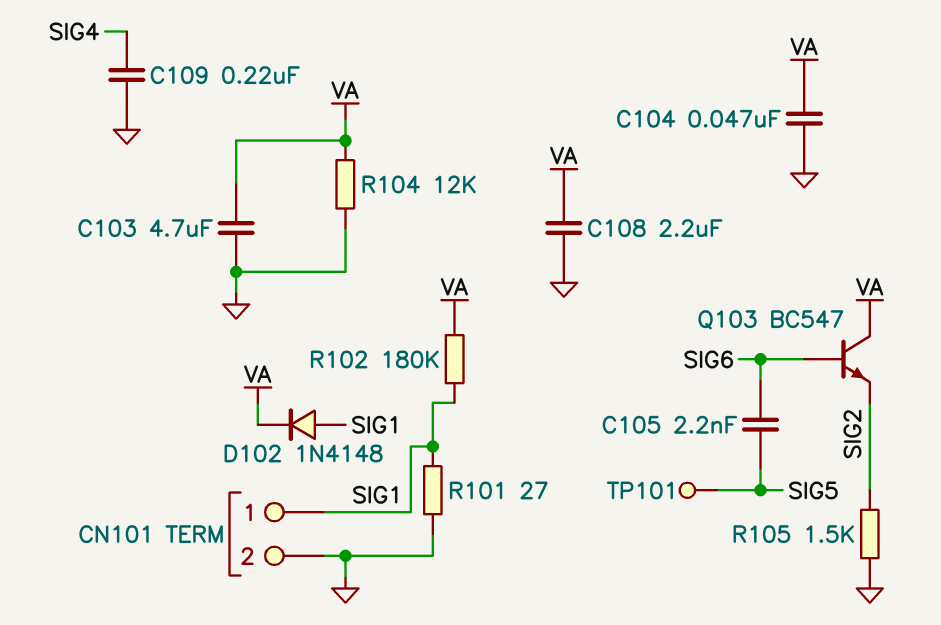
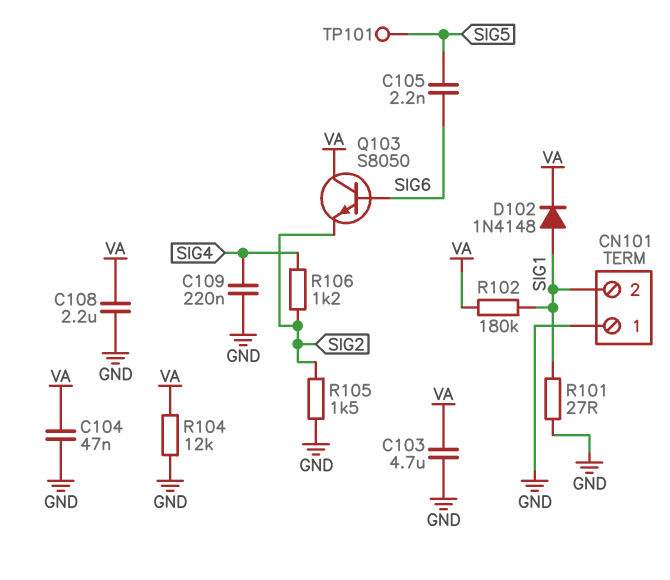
CN101 pin 1: SIG1 -> GND
CN101 pin 2: GND -> SIG1
Q103: NPN BC547 (B SIG6, C VA, E SIG2) -> NPN S8050 (B SIG6, C VA, E SIG2)
R106: none -> 1.2k (SIG2, SIG4)

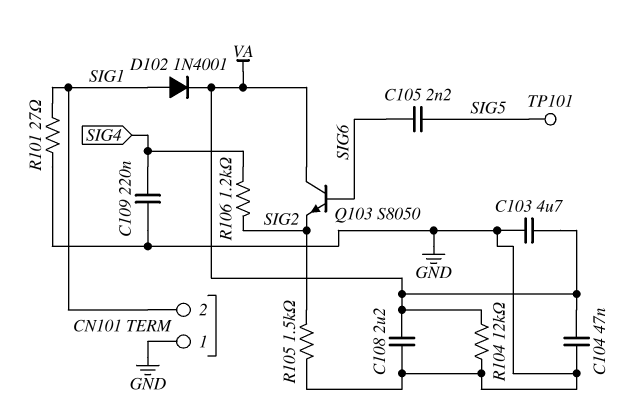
D102: diode 1N4148 (A SIG1, K VA) -> diode 1N4001 (A SIG1, K VA)
R102: 180k (SIG1, VA) -> none

